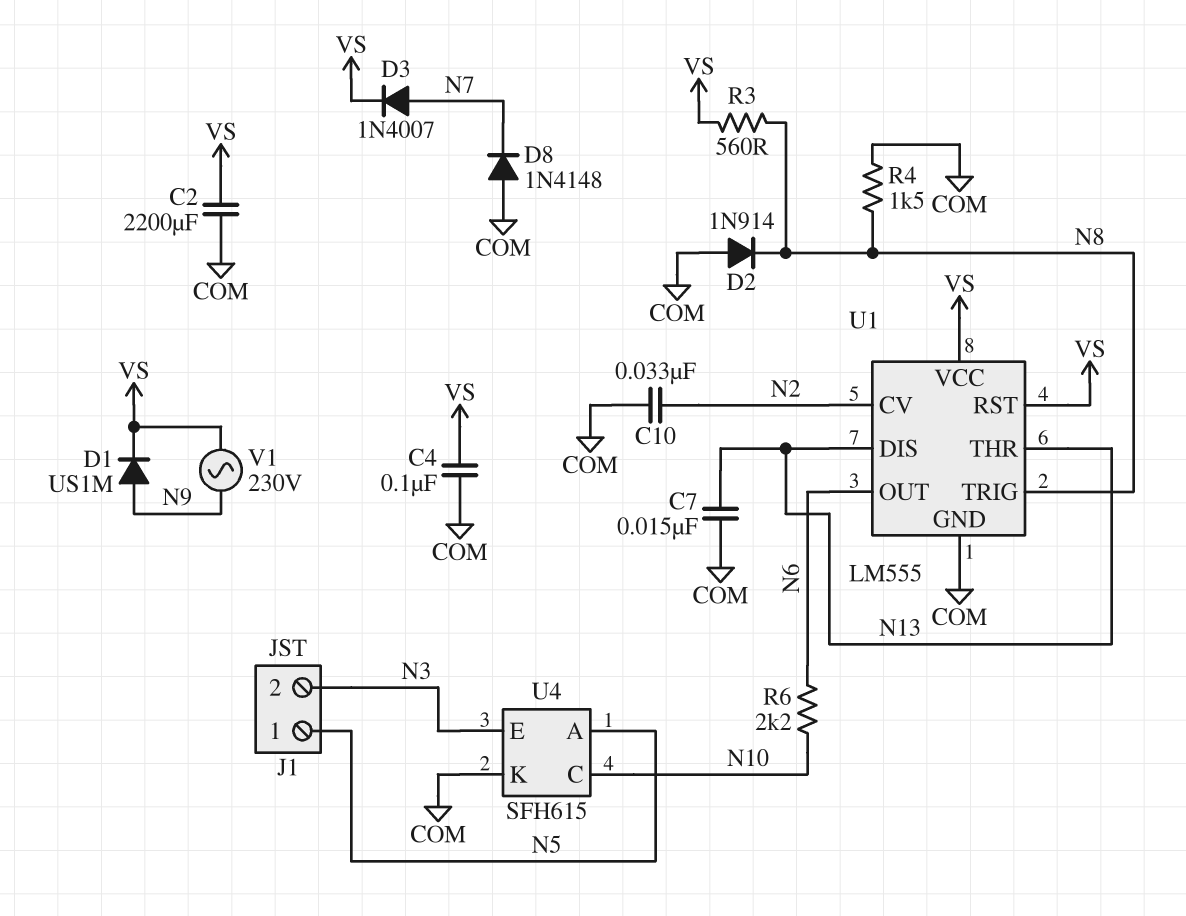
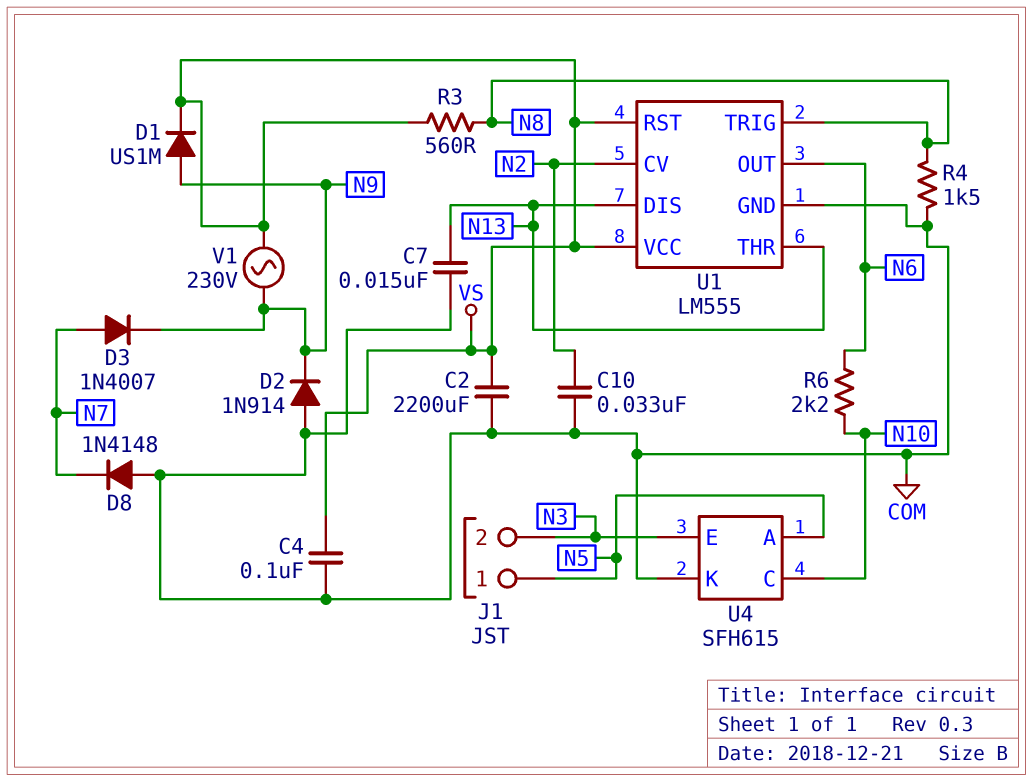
D2: diode 1N914 (A COM, K N8) -> diode 1N914 (A COM, K N9)
D3: diode 1N4007 (A N7, K VS) -> diode 1N4007 (A N7, K N9)

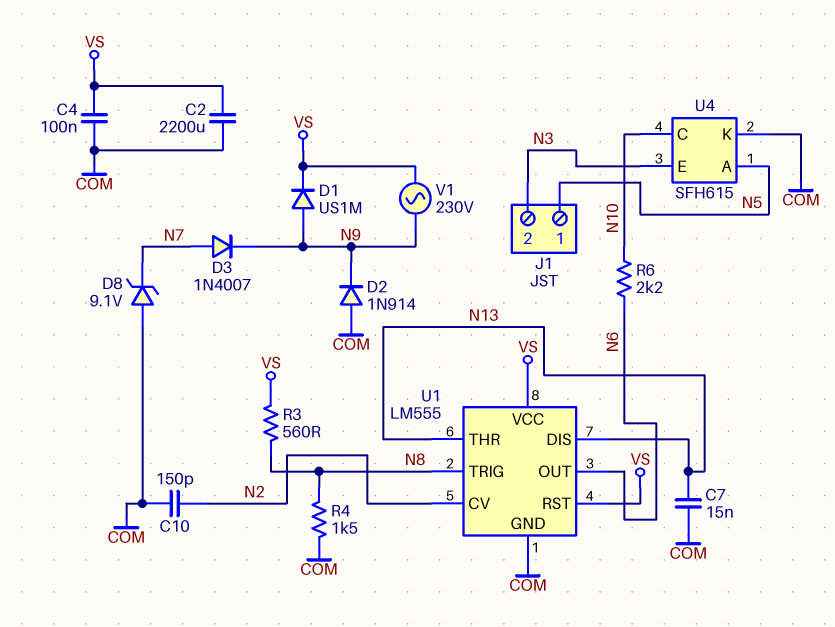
C10: 33nF (COM, N2) -> 150pF (COM, N2)
D8: diode 1N4148 (A COM, K N7) -> zener 9.1V (A COM, K N7)

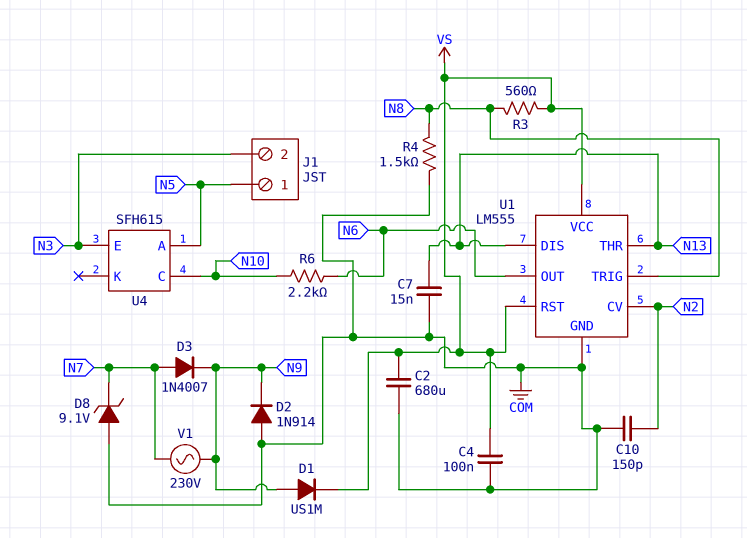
C2: 2200uF (COM, VS) -> 680uF (COM, VS)
U4 pin K: COM -> none
V1: AC 230V (N9, VS) -> AC 230V (N7, N9)

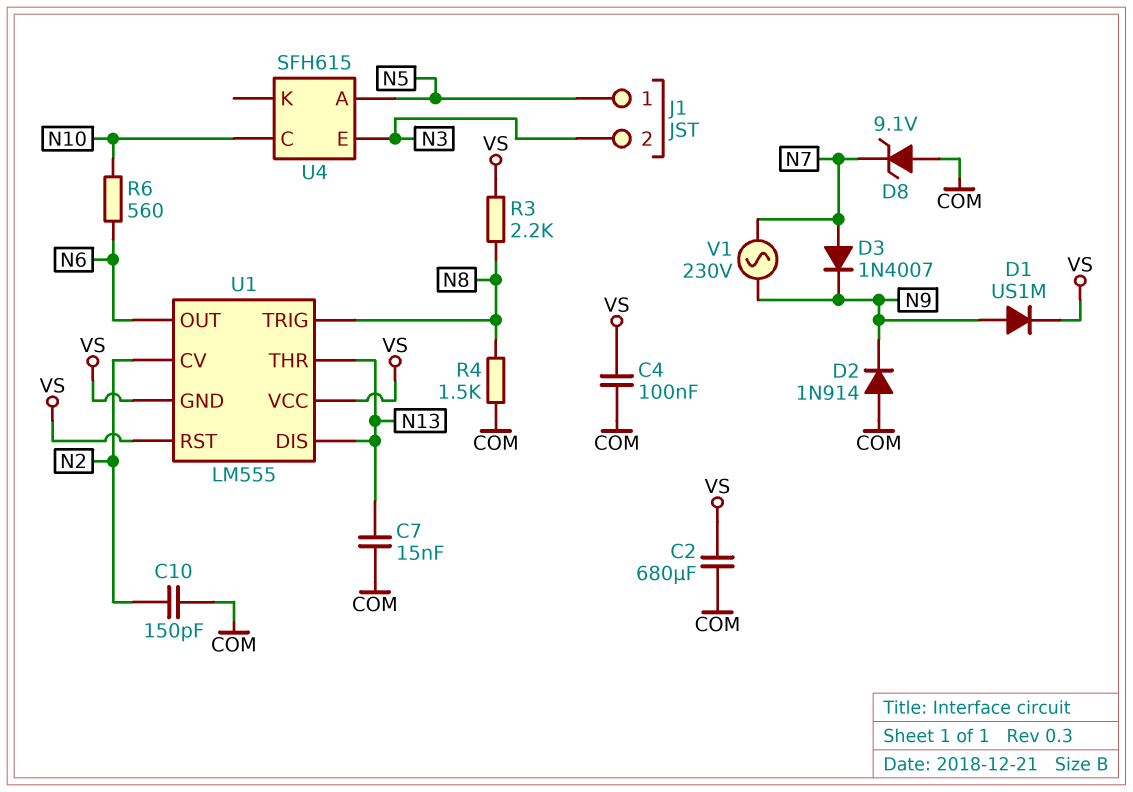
R3: 560 (N8, VS) -> 2.2k (N8, VS)
R6: 2.2k (N6, N10) -> 560 (N6, N10)
U1 pin GND: COM -> VS

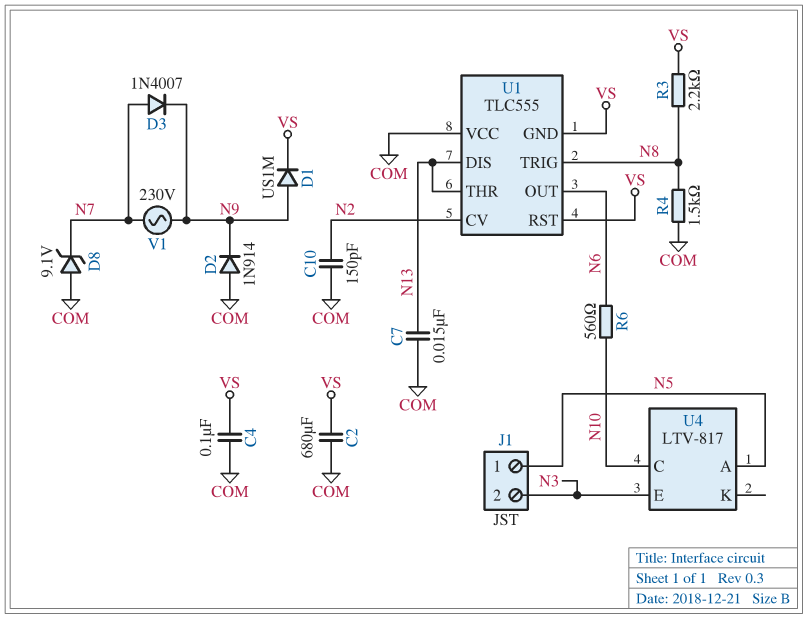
U1: LM555 -> TLC555
U1 pin VCC: VS -> COM
U4: SFH615 -> LTV-817

